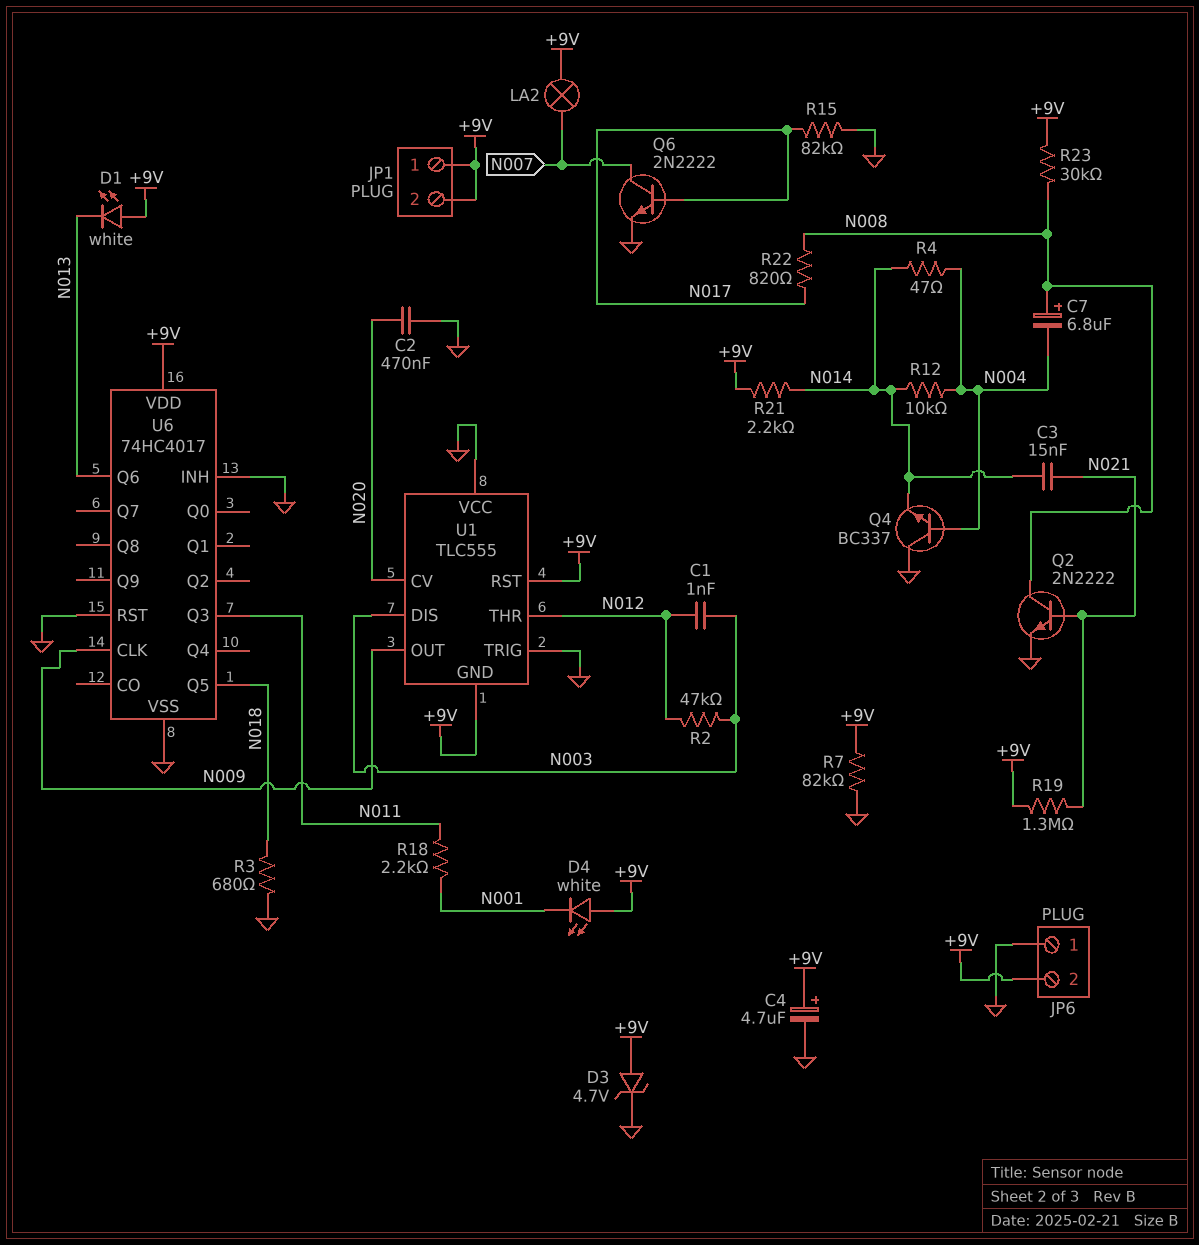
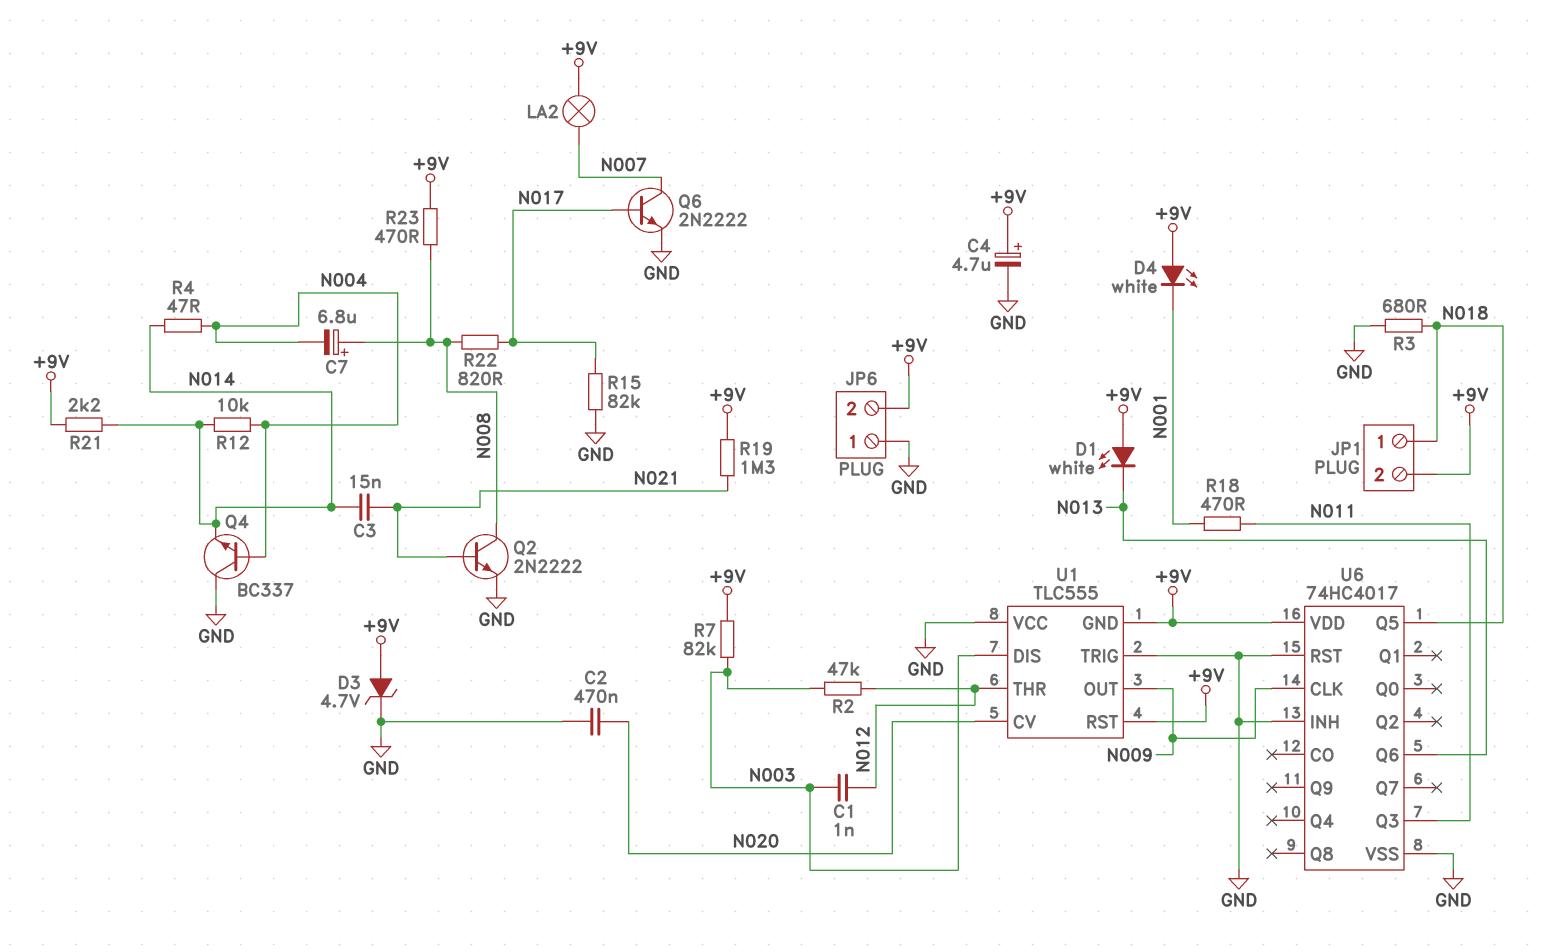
JP1 pin 1: +9V -> N018
R7: 82k (+9V, GND) -> 82k (+9V, N003)
R18: 2.2k (N001, N011) -> 470 (N001, N011)
R23: 30k (+9V, N008) -> 470 (+9V, N008)

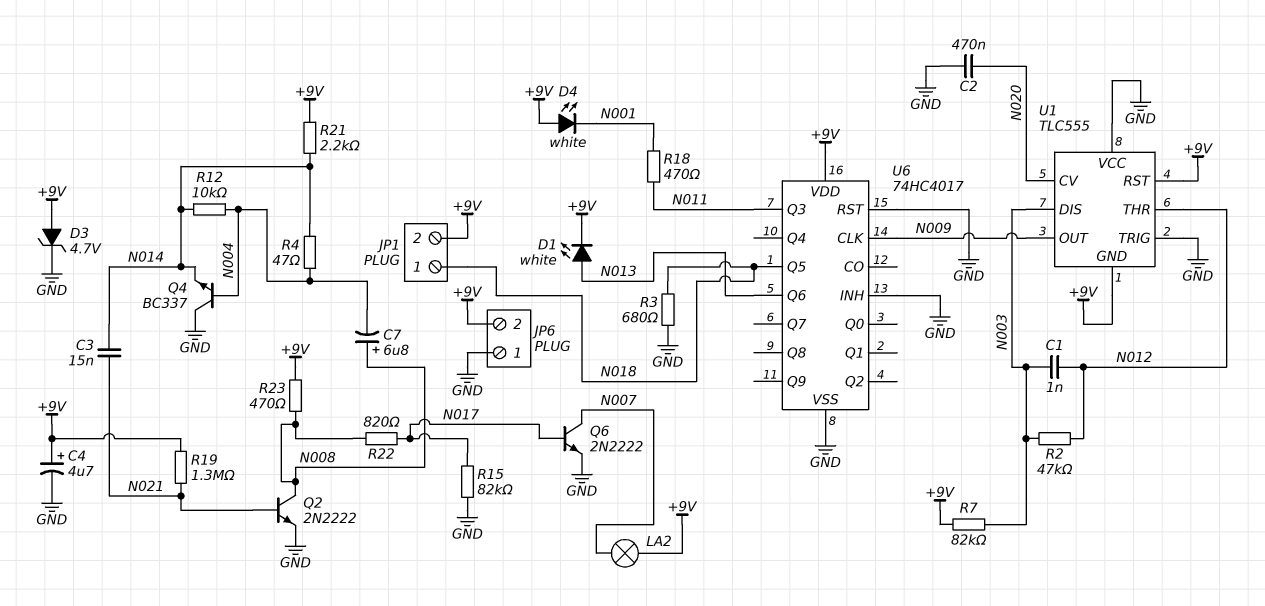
D1: LED white (A +9V, K N013) -> LED white (A N013, K +9V)

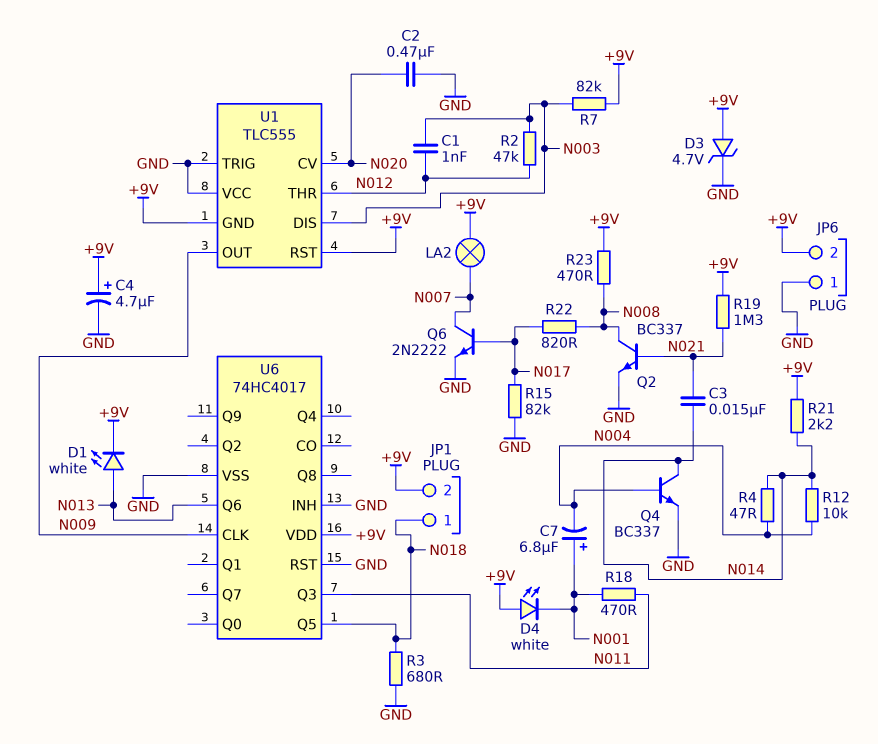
C7: 6.8uF (plus N008, minus N004) -> 6.8uF (plus N001, minus N004)
Q2: NPN 2N2222 (B N021, C N008, E GND) -> NPN BC337 (B N021, C N008, E GND)
Q4: NPN BC337 (B N004, C GND, E N014) -> NPN BC337 (B N004, C N014, E GND)

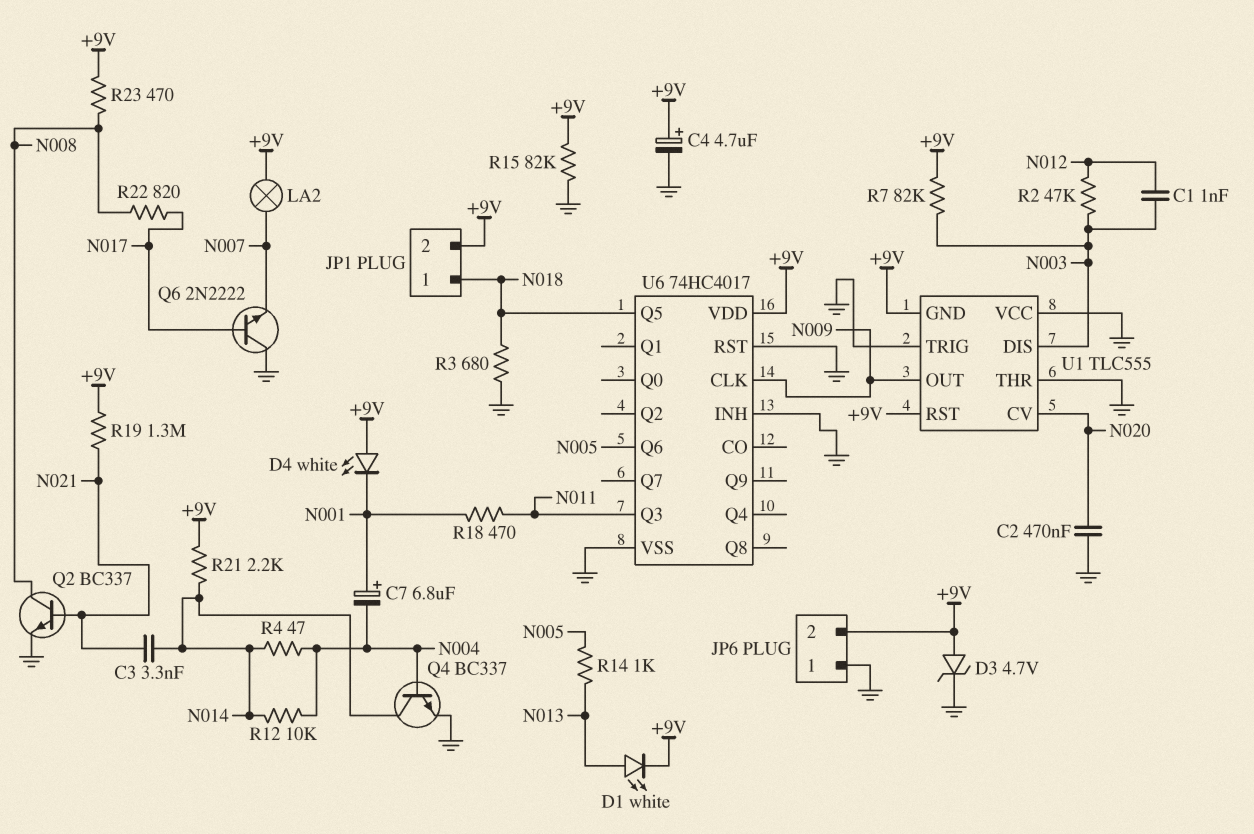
C3: 15nF (N014, N021) -> 3.3nF (N014, N021)
Q6: NPN 2N2222 (B N017, C N007, E GND) -> NPN 2N2222 (B N017, C GND, E N007)
R14: none -> 1k (N005, N013)
R15: 82k (GND, N017) -> 82k (+9V, GND)
U1 pin THR: N012 -> GND
U6 pin Q6: N013 -> N005

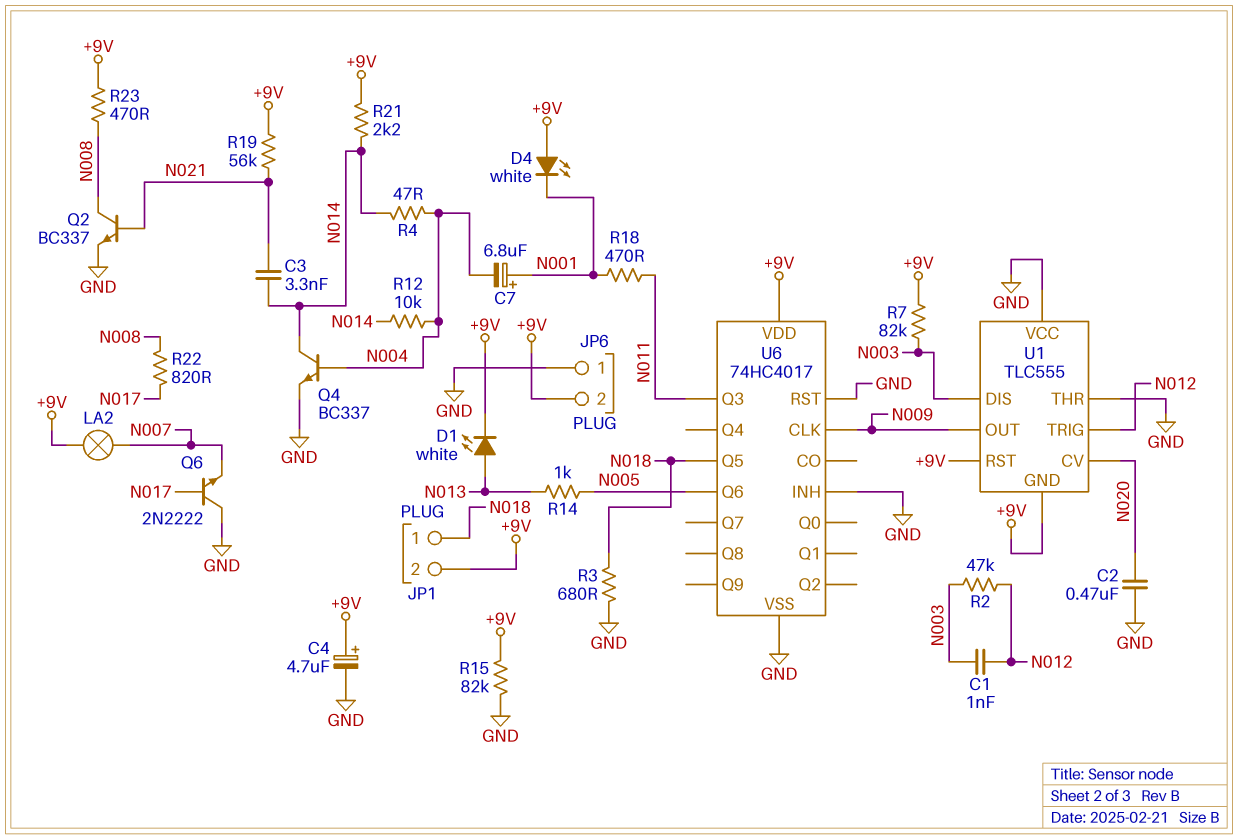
D3: zener 4.7V (A +9V, K GND) -> none
R19: 1.3M (+9V, N021) -> 56k (+9V, N021)
U1 pin TRIG: GND -> N012

